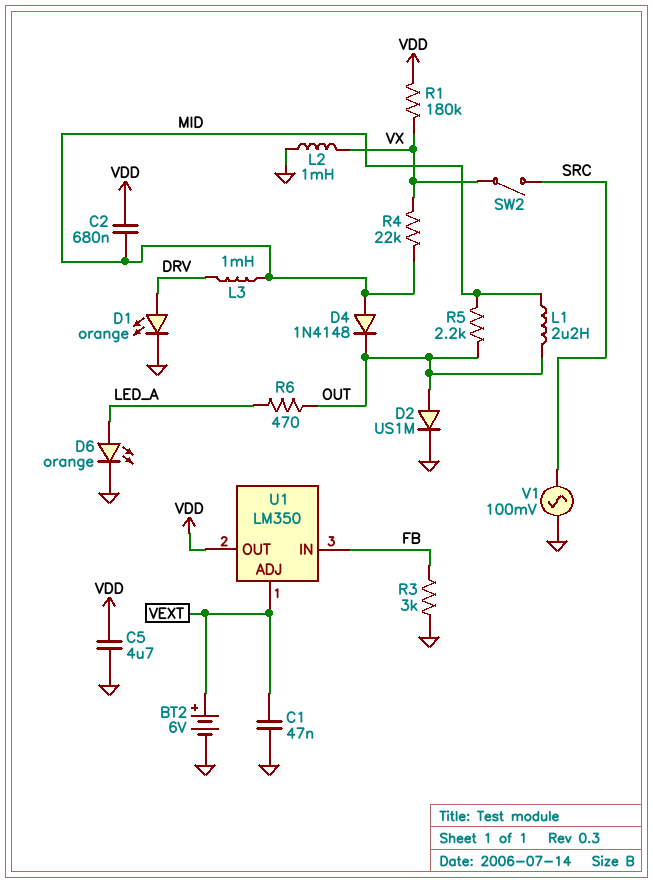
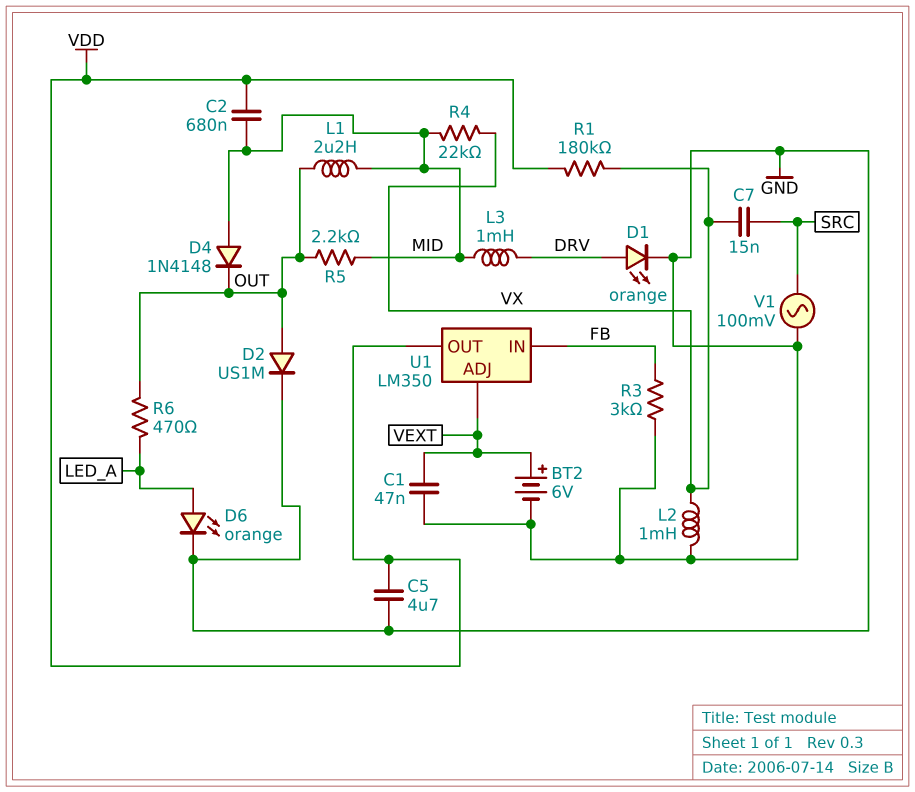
C7: none -> 15nF (SRC, VX)
SW2: switch (SRC, VX) -> none

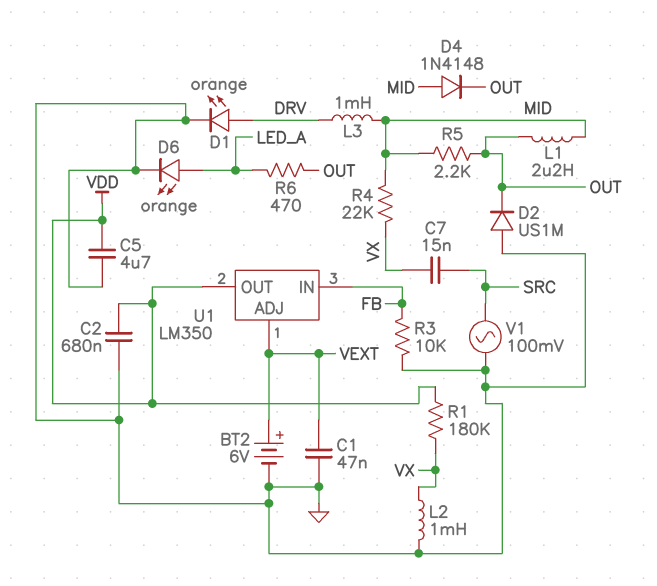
C2: 680nF (MID, VDD) -> 680nF (GND, VDD)
D2: diode US1M (A OUT, K GND) -> diode US1M (A GND, K OUT)
R3: 3k (FB, GND) -> 10k (FB, GND)

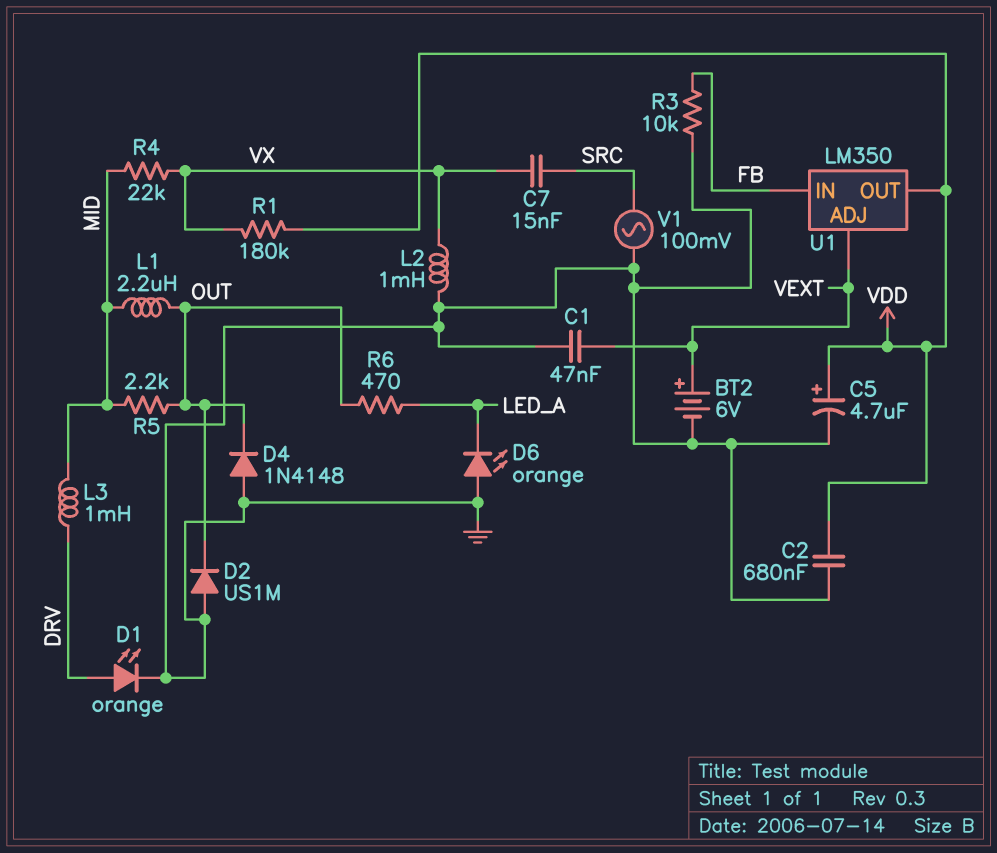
C5: 4.7uF (GND, VDD) -> 4.7uF (plus VDD, minus GND)
D4: diode 1N4148 (A MID, K OUT) -> diode 1N4148 (A GND, K OUT)
D6: LED orange (A LED_A, K GND) -> LED orange (A GND, K LED_A)

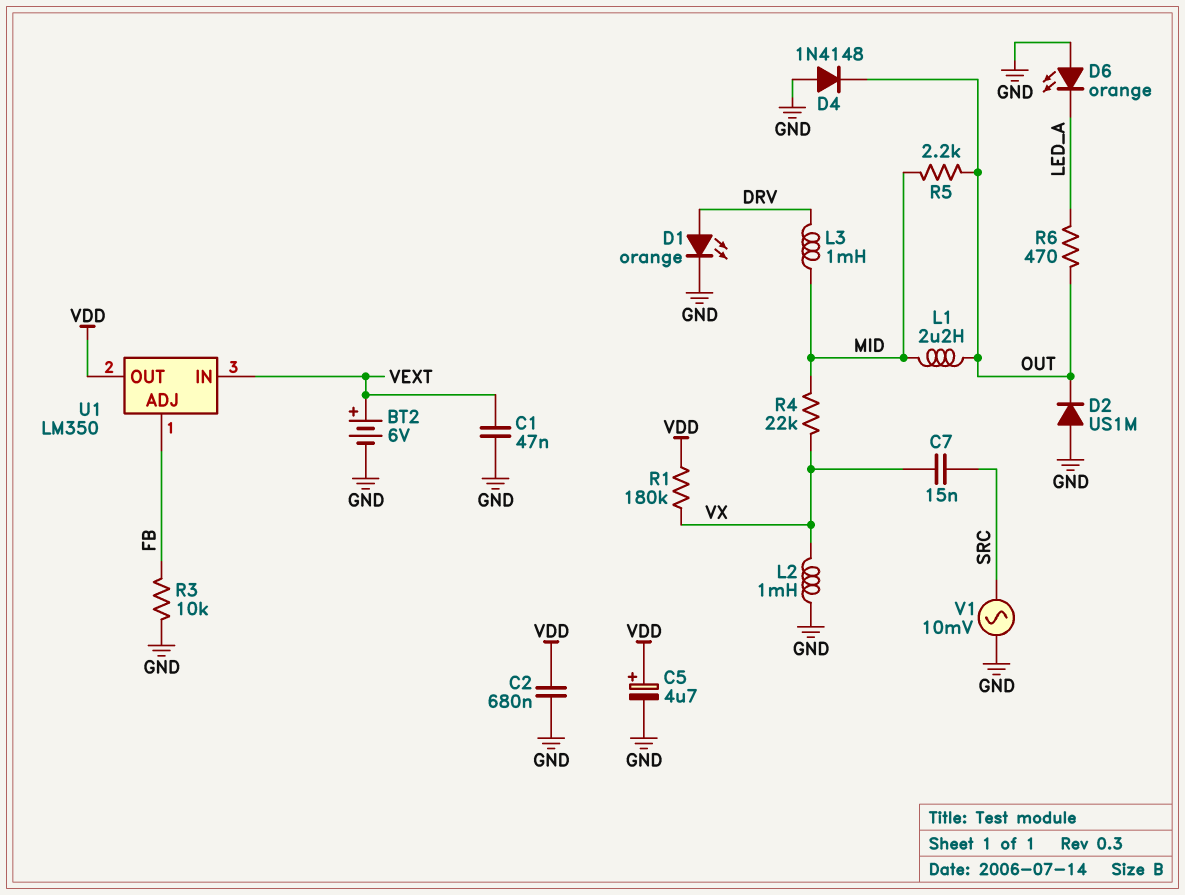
U1 pin ADJ: VEXT -> FB
U1 pin IN: FB -> VEXT
V1: AC 100mV (GND, SRC) -> AC 10mV (GND, SRC)

